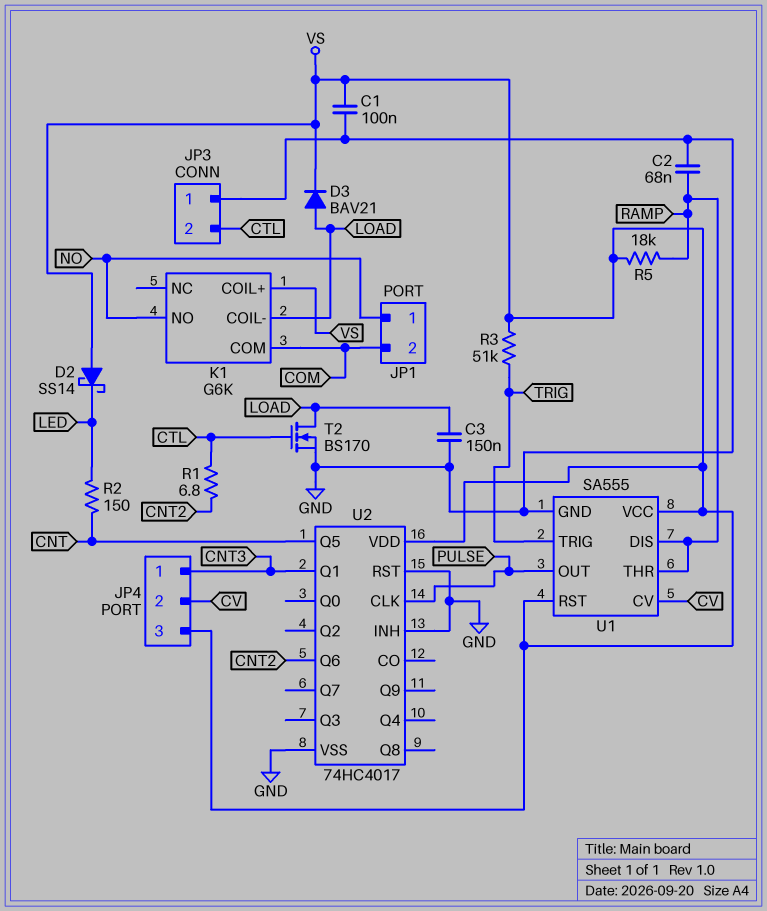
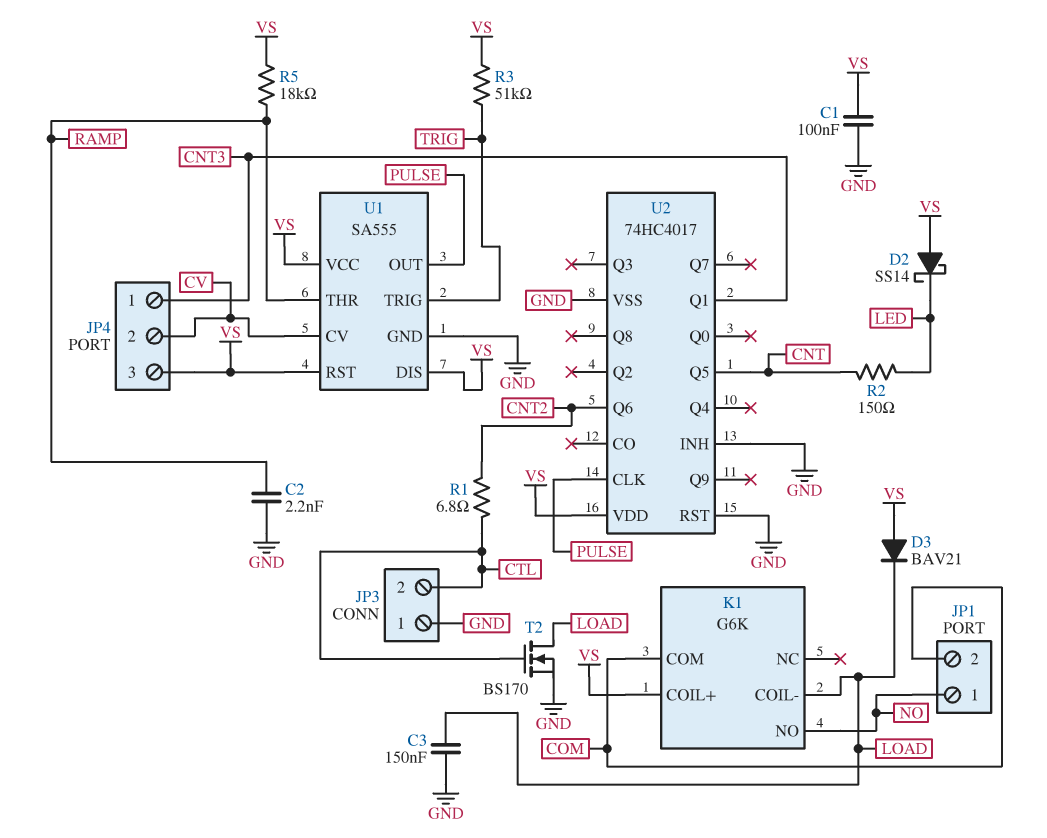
C2: 68nF (GND, RAMP) -> 2.2nF (GND, RAMP)
D3: diode BAV21 (A LOAD, K VS) -> diode BAV21 (A VS, K LOAD)
U1 pin DIS: RAMP -> VS

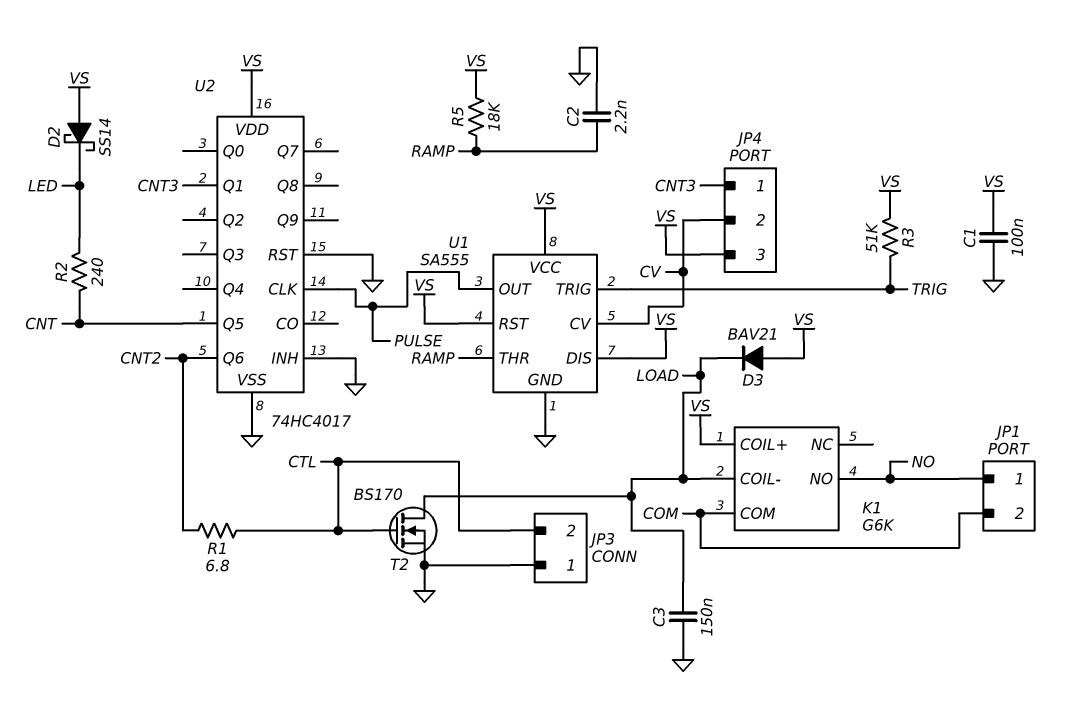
R2: 150 (CNT, LED) -> 240 (CNT, LED)

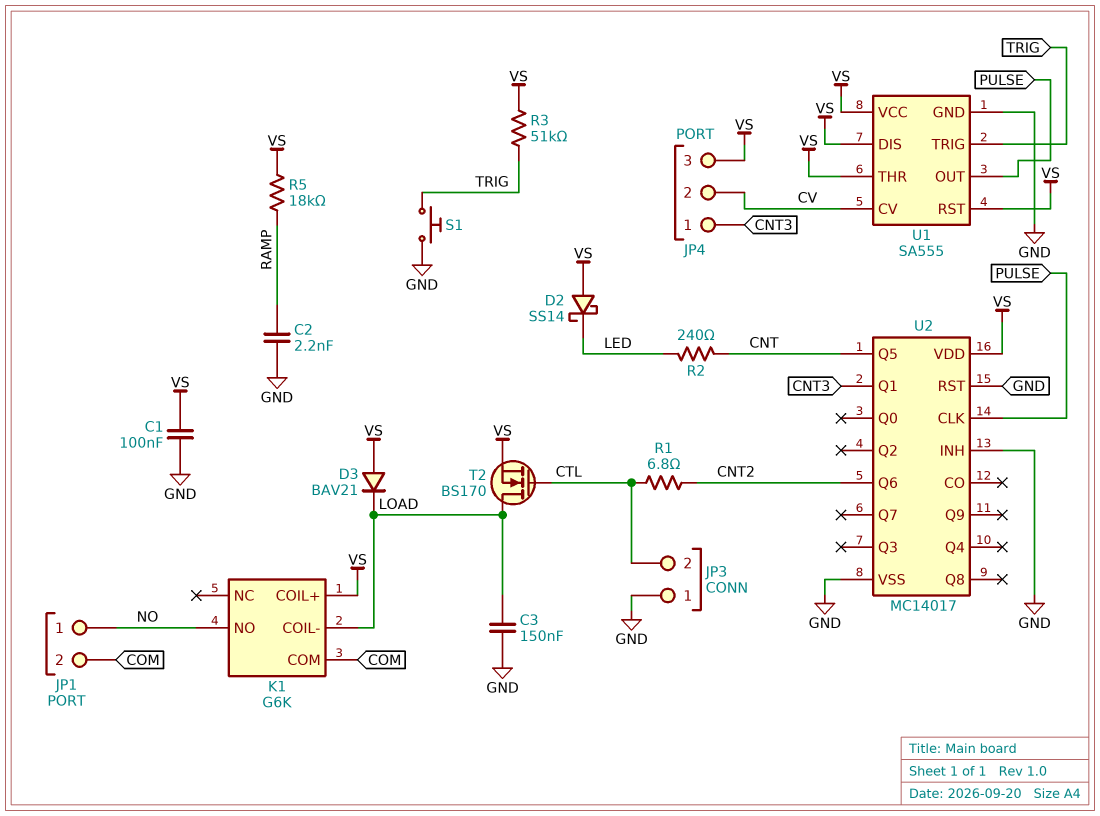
S1: none -> button (GND, TRIG)
T2: NMOS BS170 (G CTL, D LOAD, S GND) -> NMOS BS170 (G CTL, D LOAD, S VS)
U1 pin THR: RAMP -> VS
U2: 74HC4017 -> MC14017

